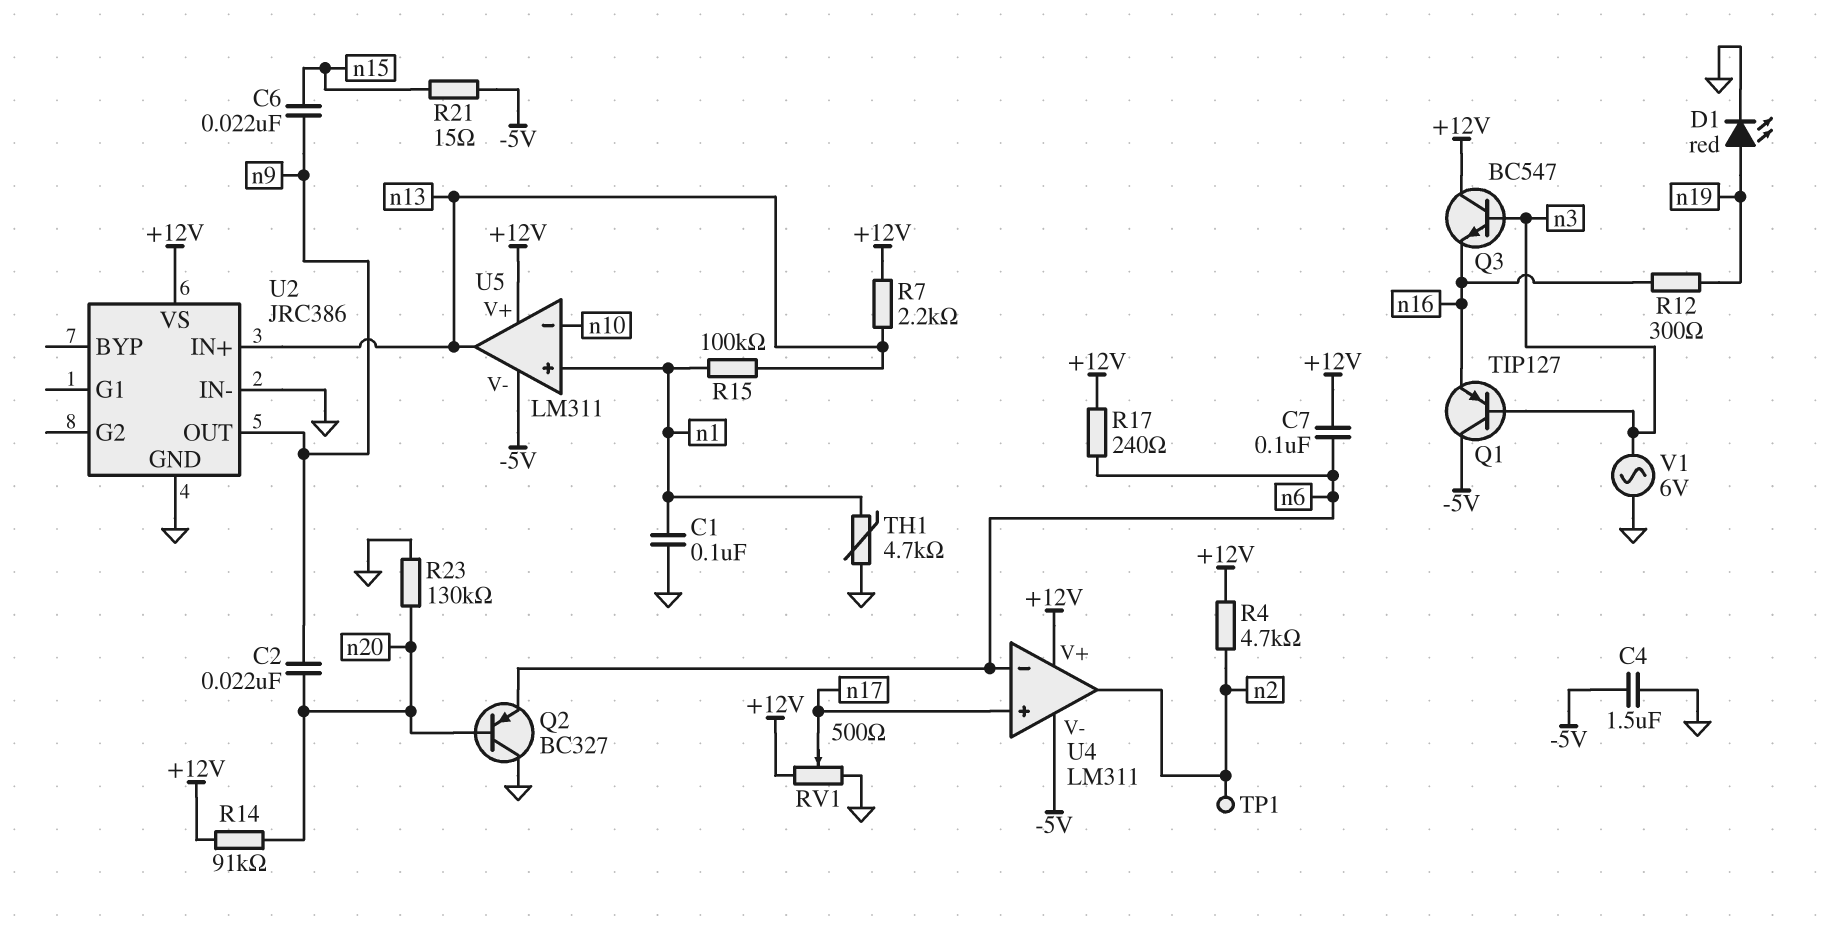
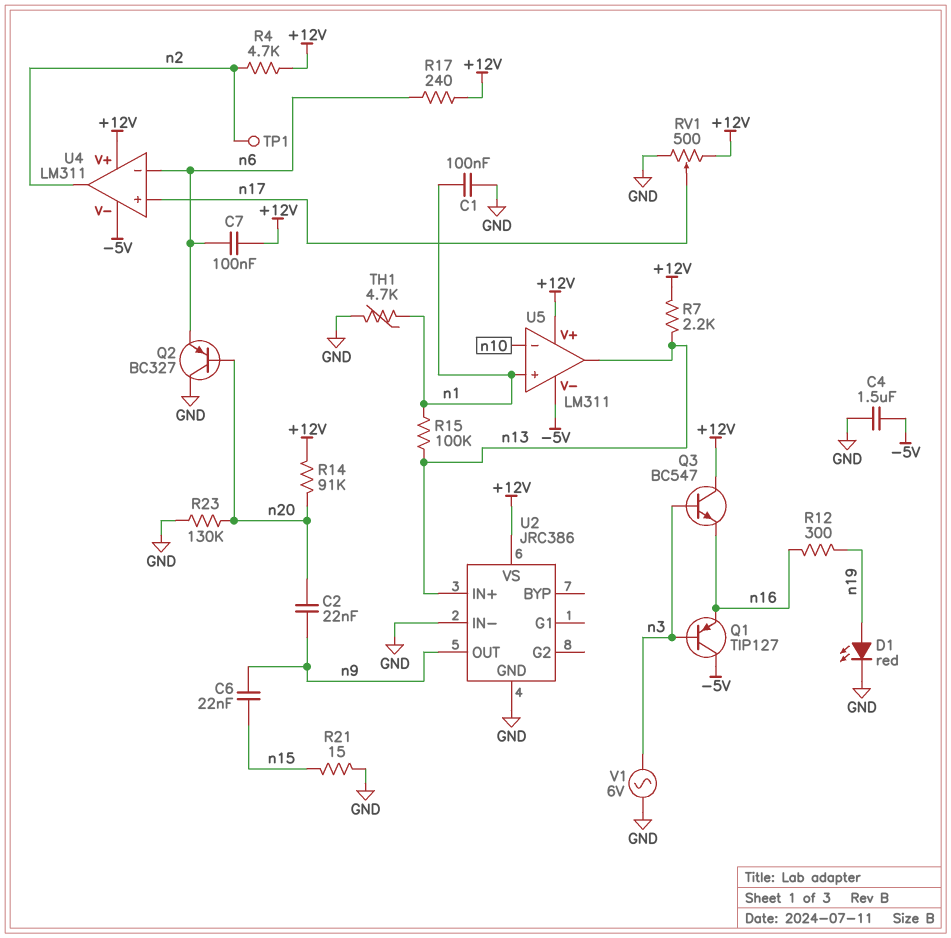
R21: 15 (-5V, n15) -> 15 (GND, n15)

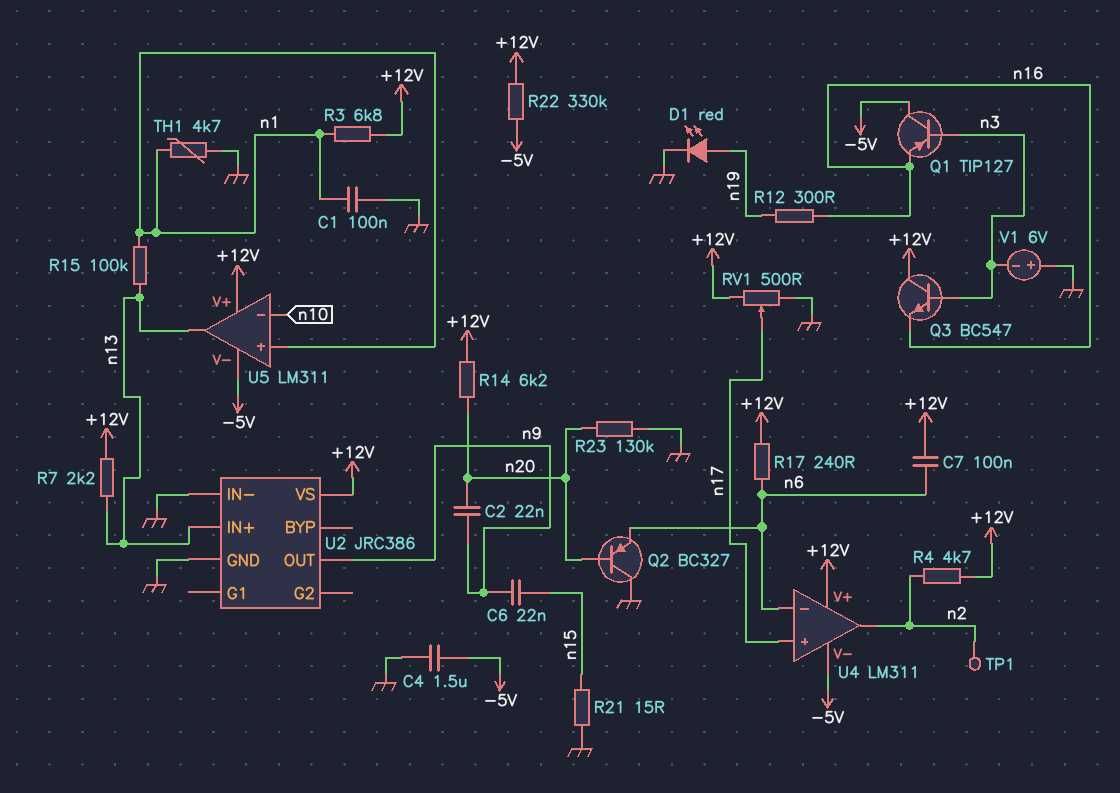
R3: none -> 6.8k (+12V, n1)
R14: 91k (+12V, n20) -> 6.2k (+12V, n20)
R22: none -> 330k (+12V, -5V)
V1: AC 6V (GND, n3) -> 6V (plus GND, minus n3)

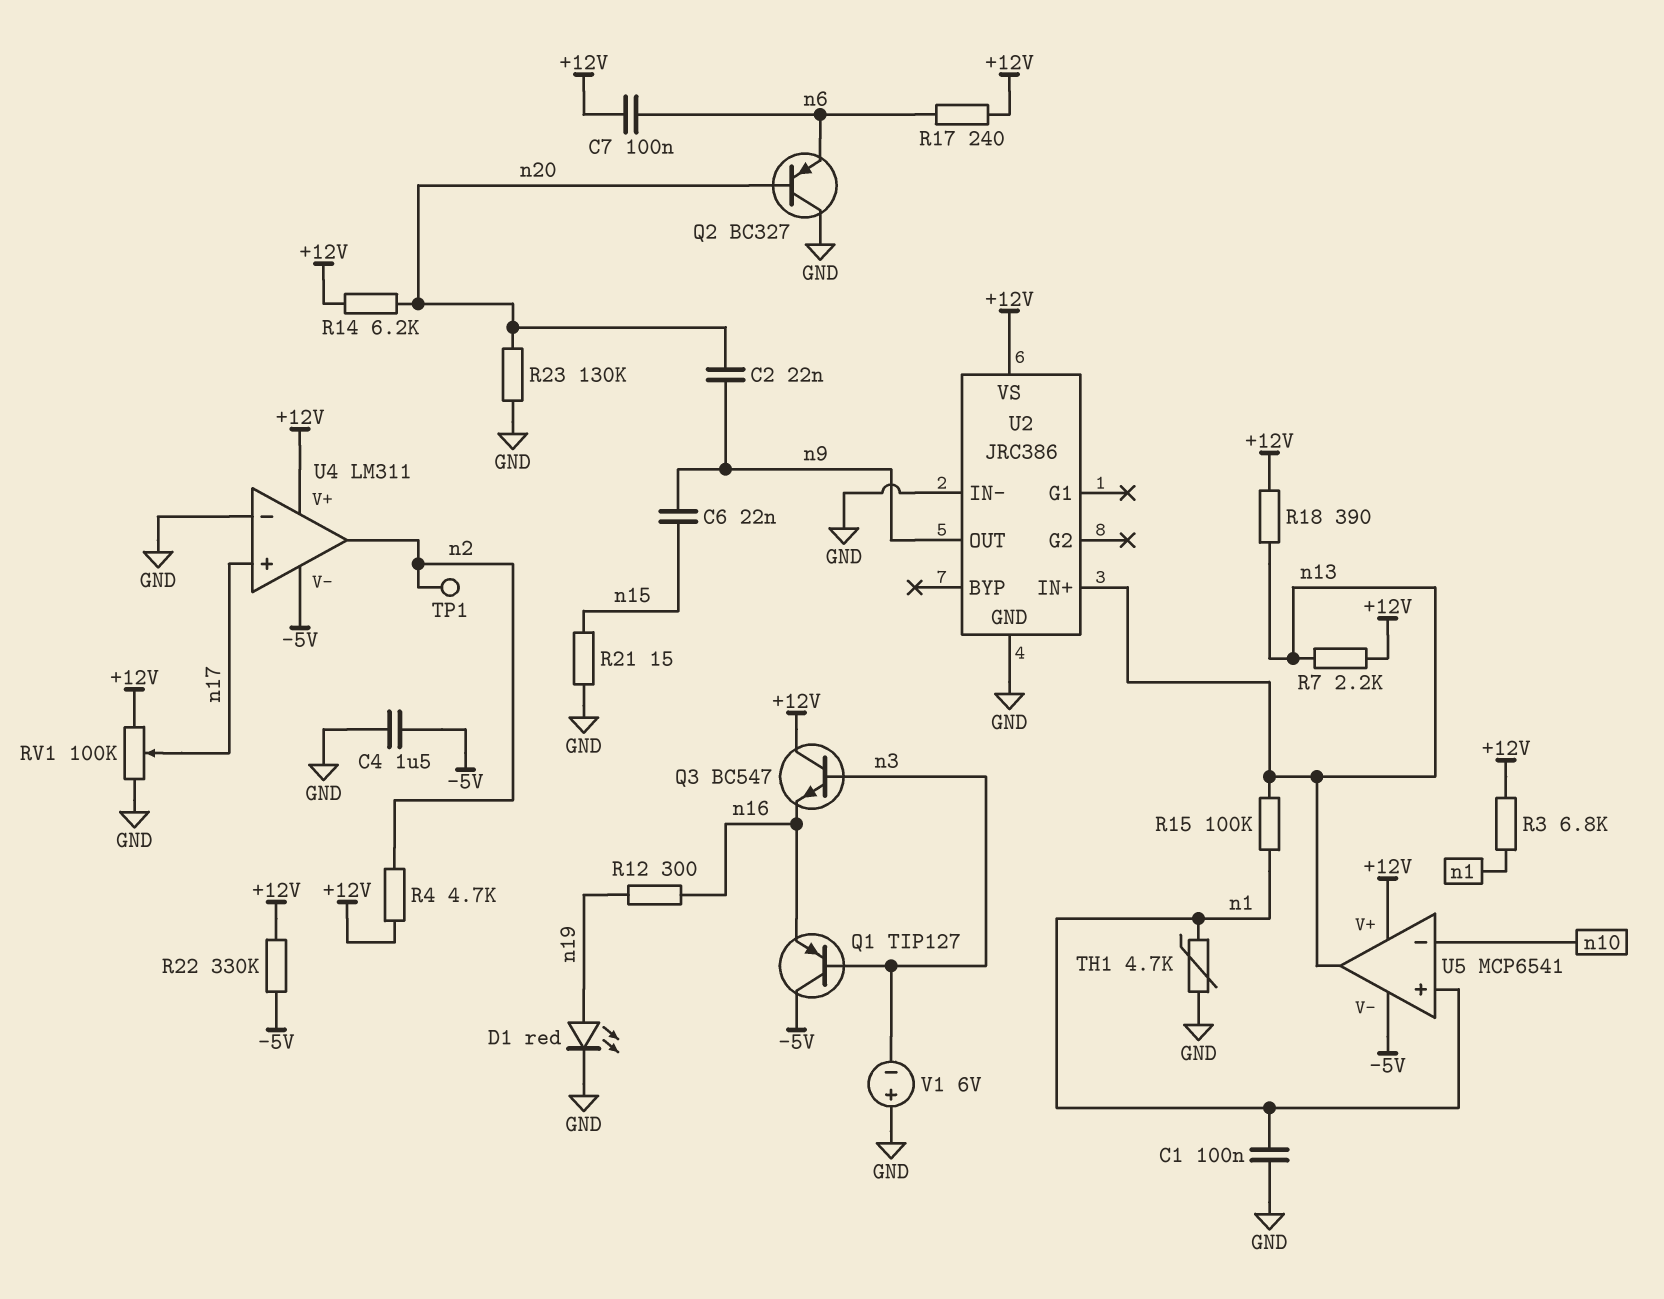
R18: none -> 390 (+12V, n13)
RV1: 500 (+12V, GND, wiper n17) -> 100k (+12V, GND, wiper n17)
U4 pin in-: n6 -> GND
U5: LM311 -> MCP6541

